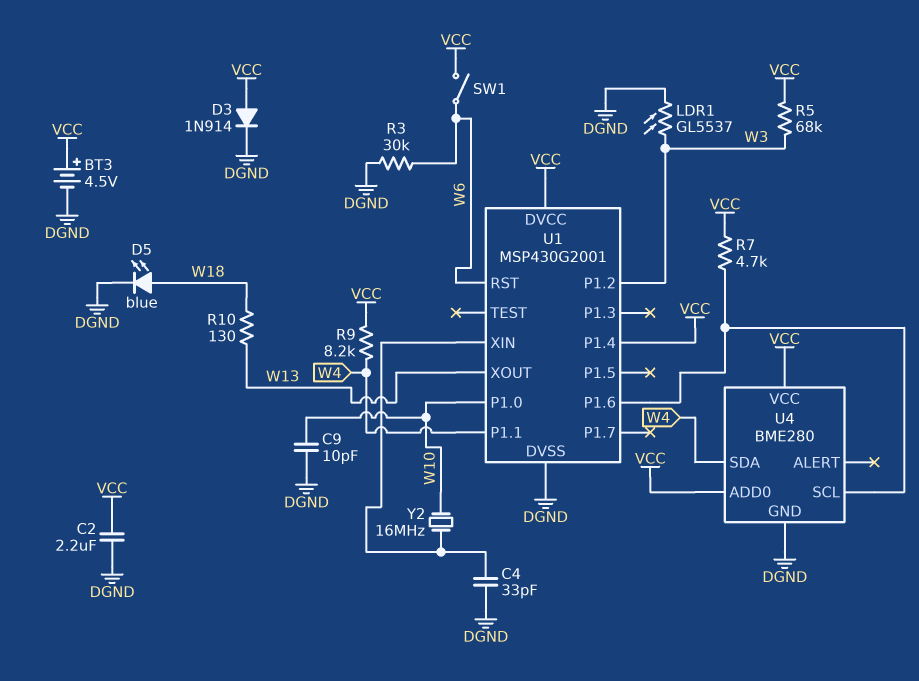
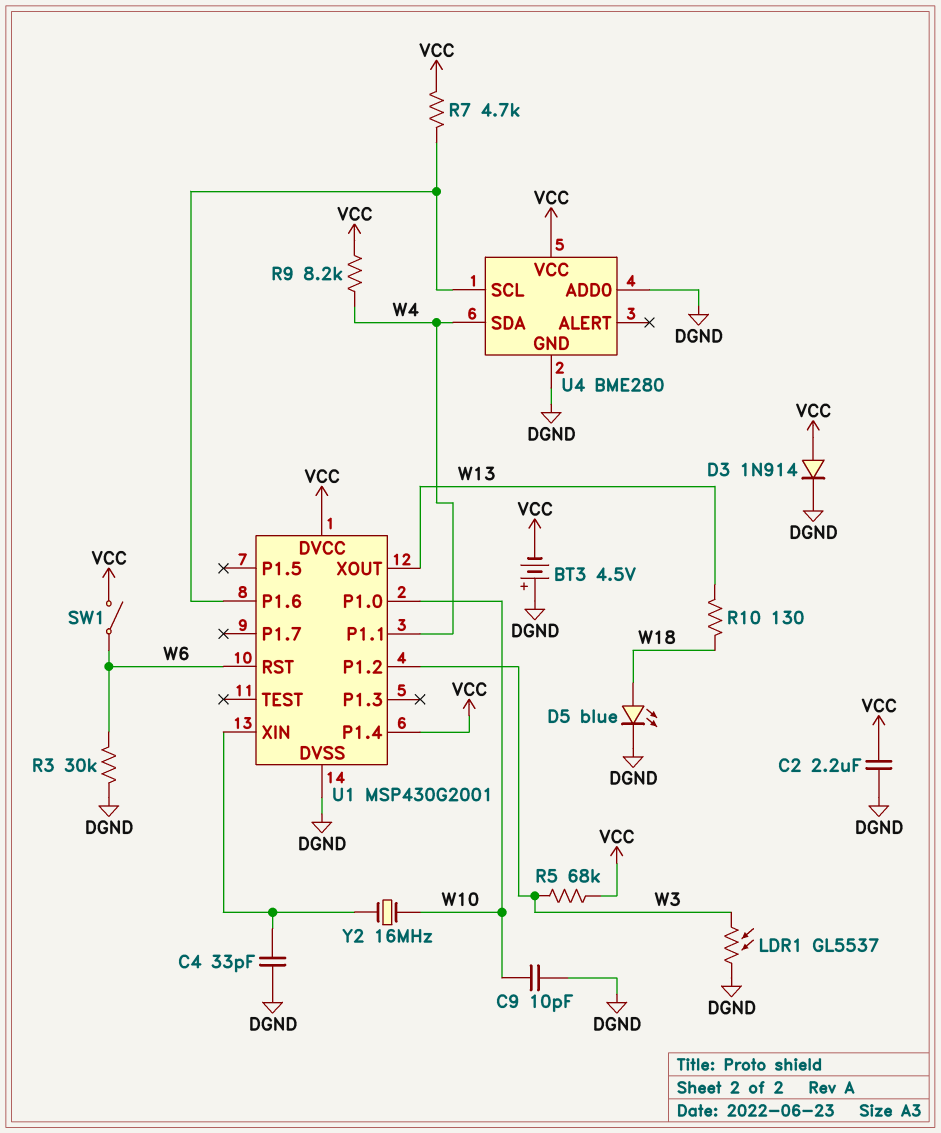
BT3: 4.5V (plus VCC, minus DGND) -> 4.5V (plus DGND, minus VCC)
U4 pin ADD0: VCC -> DGND

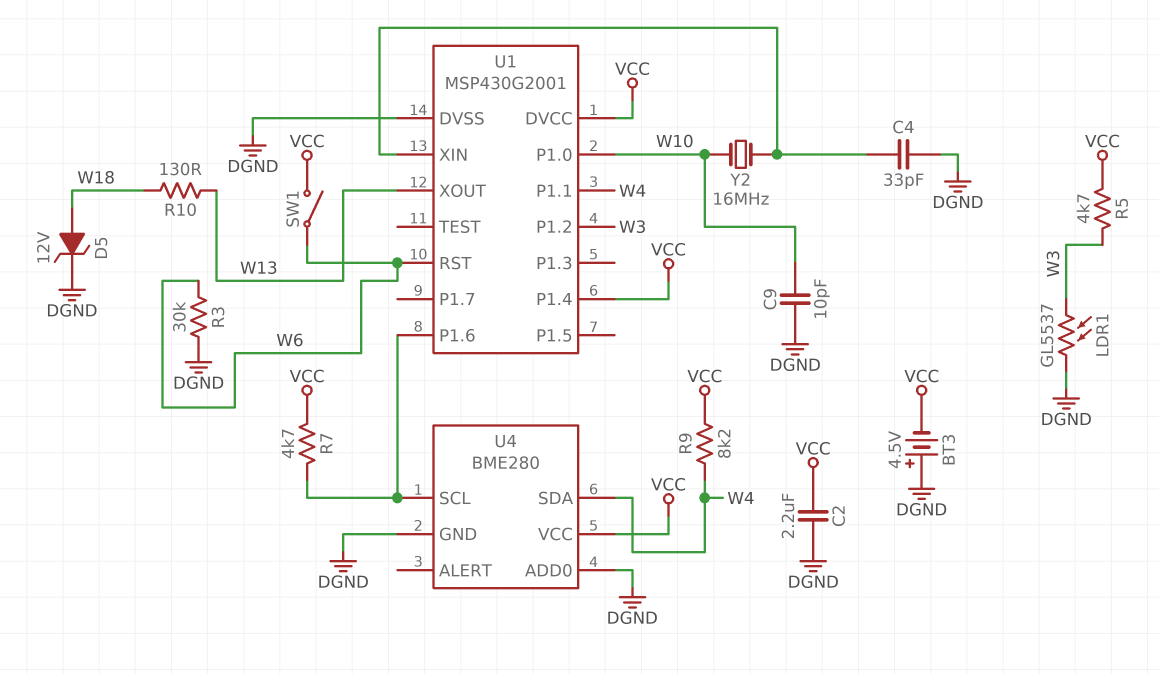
D3: diode 1N914 (A VCC, K DGND) -> none
D5: LED blue (A W18, K DGND) -> zener 12V (A W18, K DGND)
R5: 68k (VCC, W3) -> 4.7k (VCC, W3)

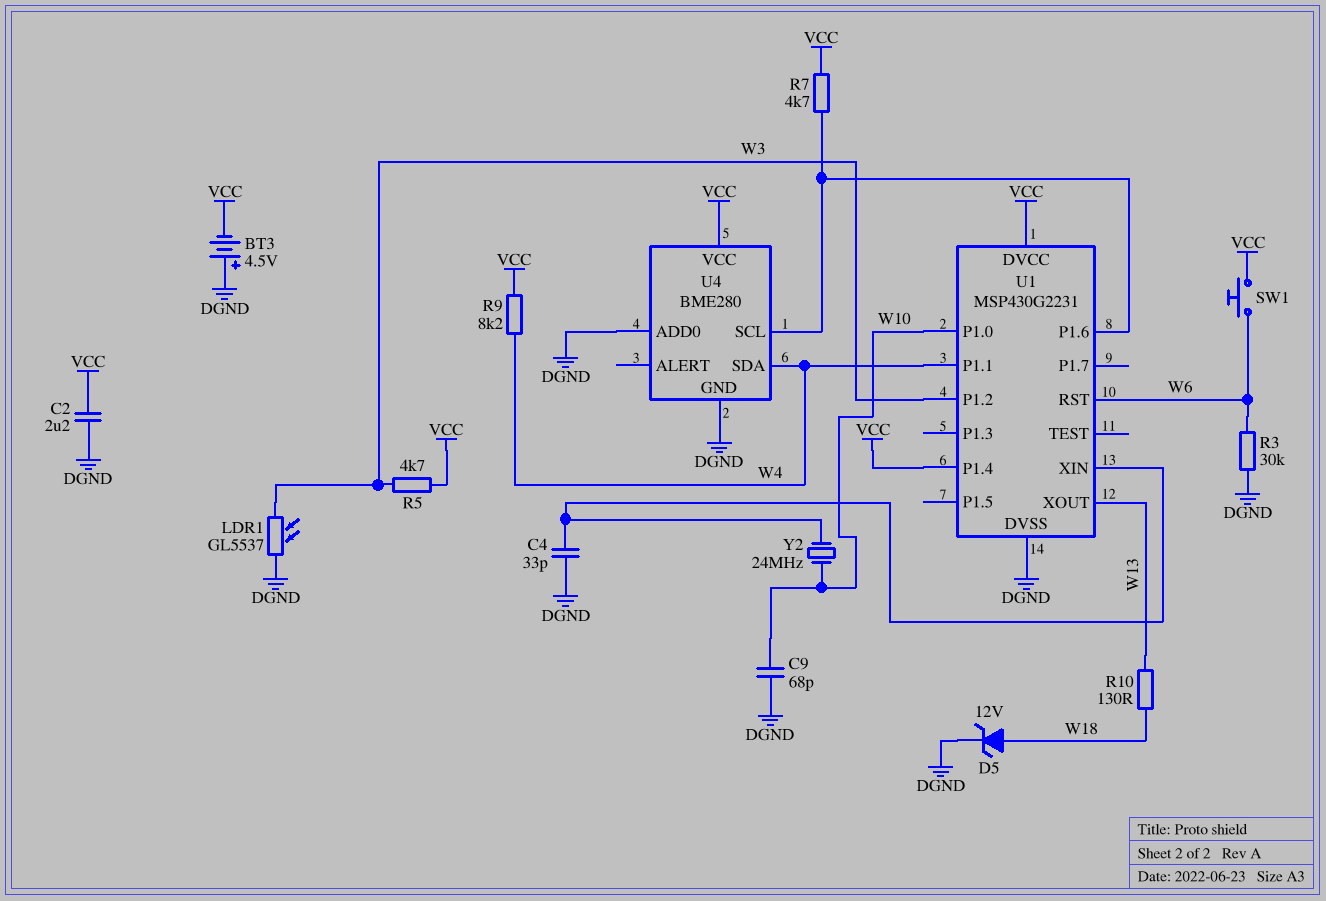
C9: 10pF (DGND, W10) -> 68pF (DGND, W10)
SW1: switch (VCC, W6) -> button (VCC, W6)
U1: MSP430G2001 -> MSP430G2231
Y2: 16MHz (U1/XIN, W10) -> 24MHz (U1/XIN, W10)

